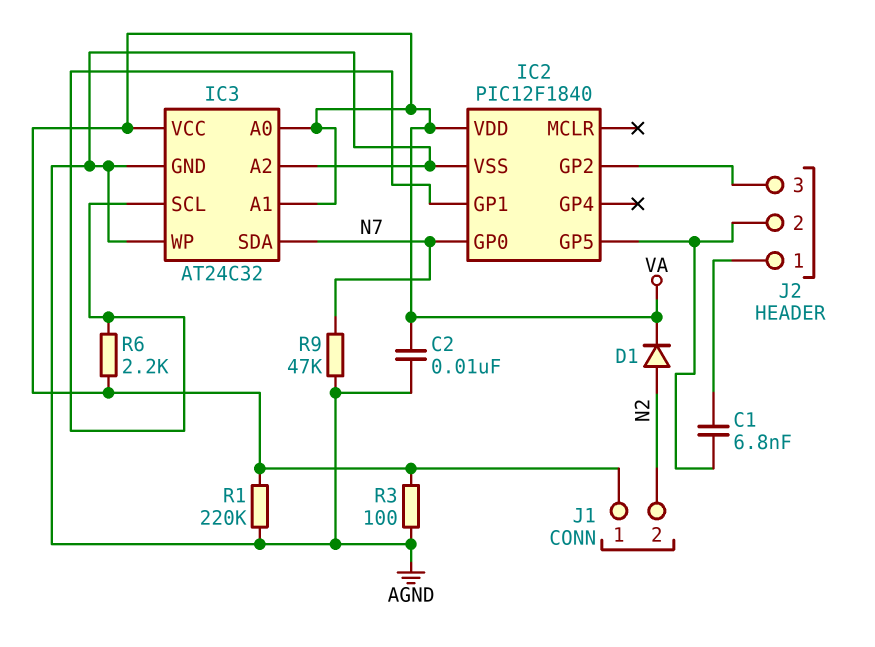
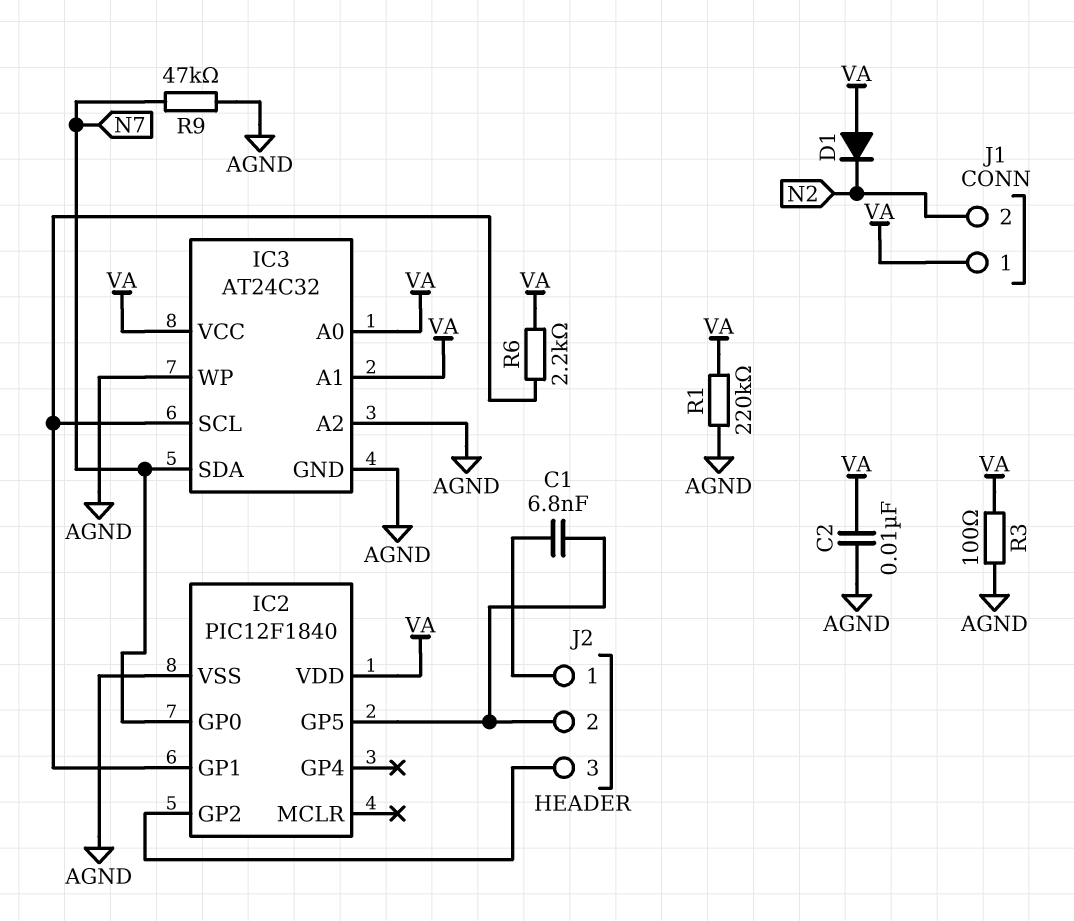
D1: diode (A N2, K VA) -> diode (A VA, K N2)

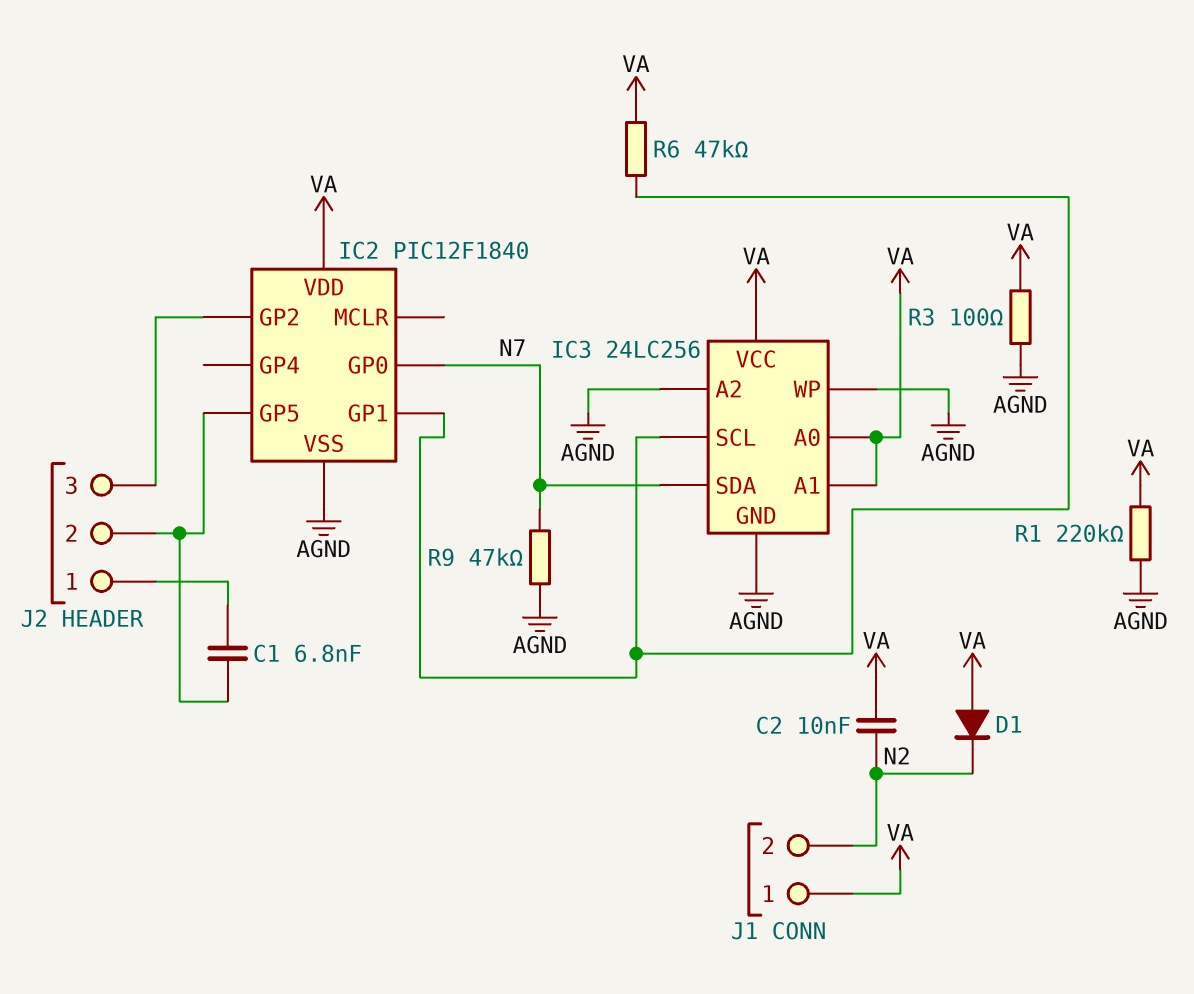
C2: 10nF (AGND, VA) -> 10nF (N2, VA)
IC3: AT24C32 -> 24LC256
R6: 2.2k (IC2/GP1, VA) -> 47k (IC2/GP1, VA)

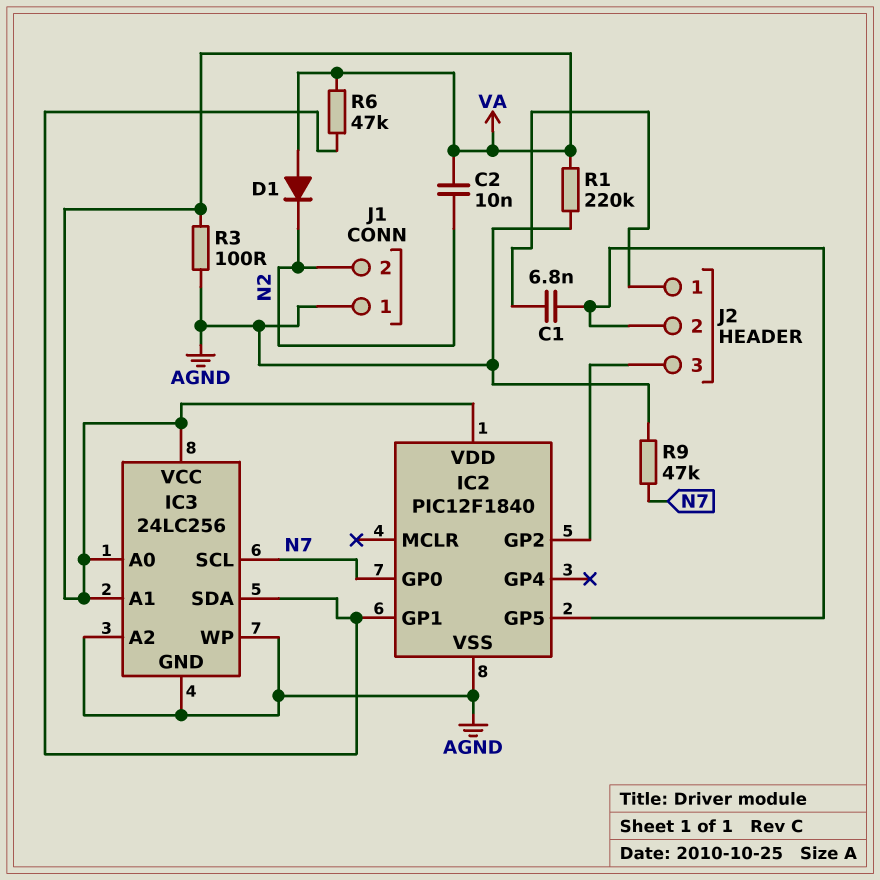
IC3 pin SCL: IC2/GP1 -> N7
IC3 pin SDA: N7 -> IC2/GP1
J1 pin 1: VA -> AGND

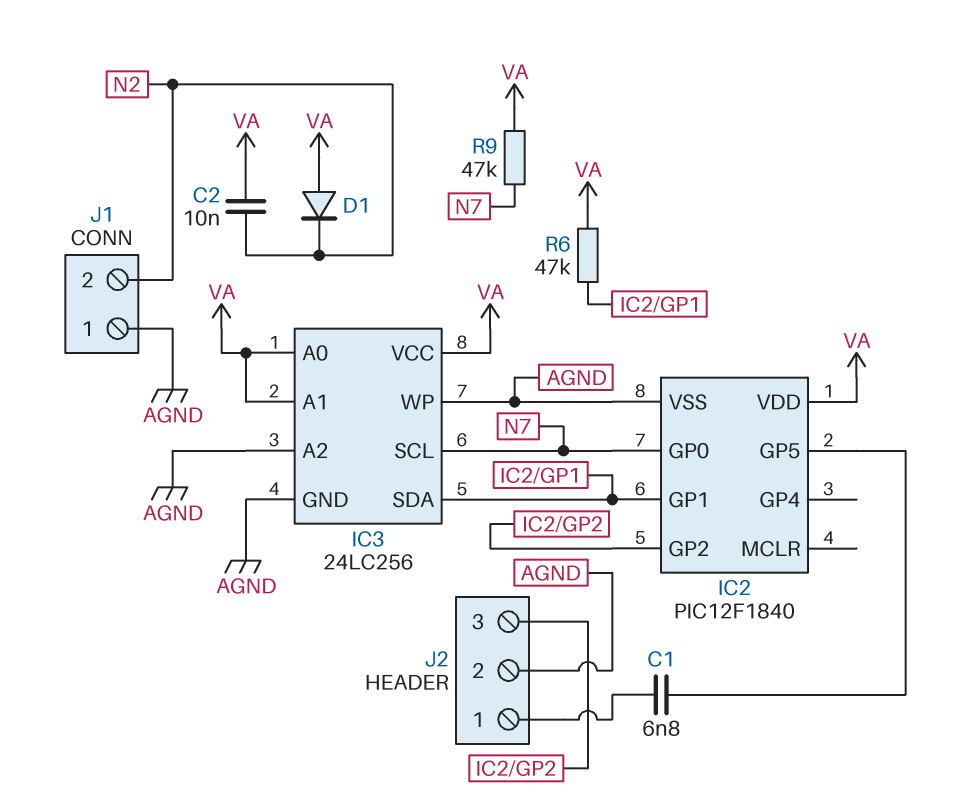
J2 pin 2: IC2/GP5 -> AGND
R1: 220k (AGND, VA) -> none
R3: 100 (AGND, VA) -> none
R9: 47k (AGND, N7) -> 47k (N7, VA)

